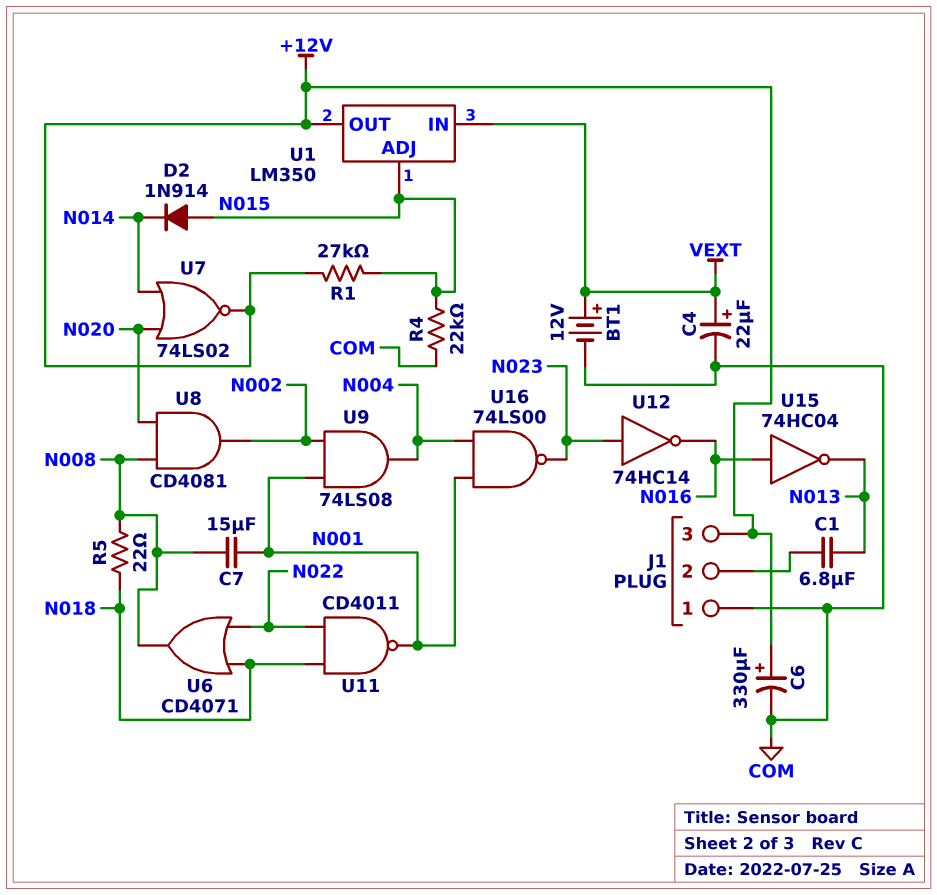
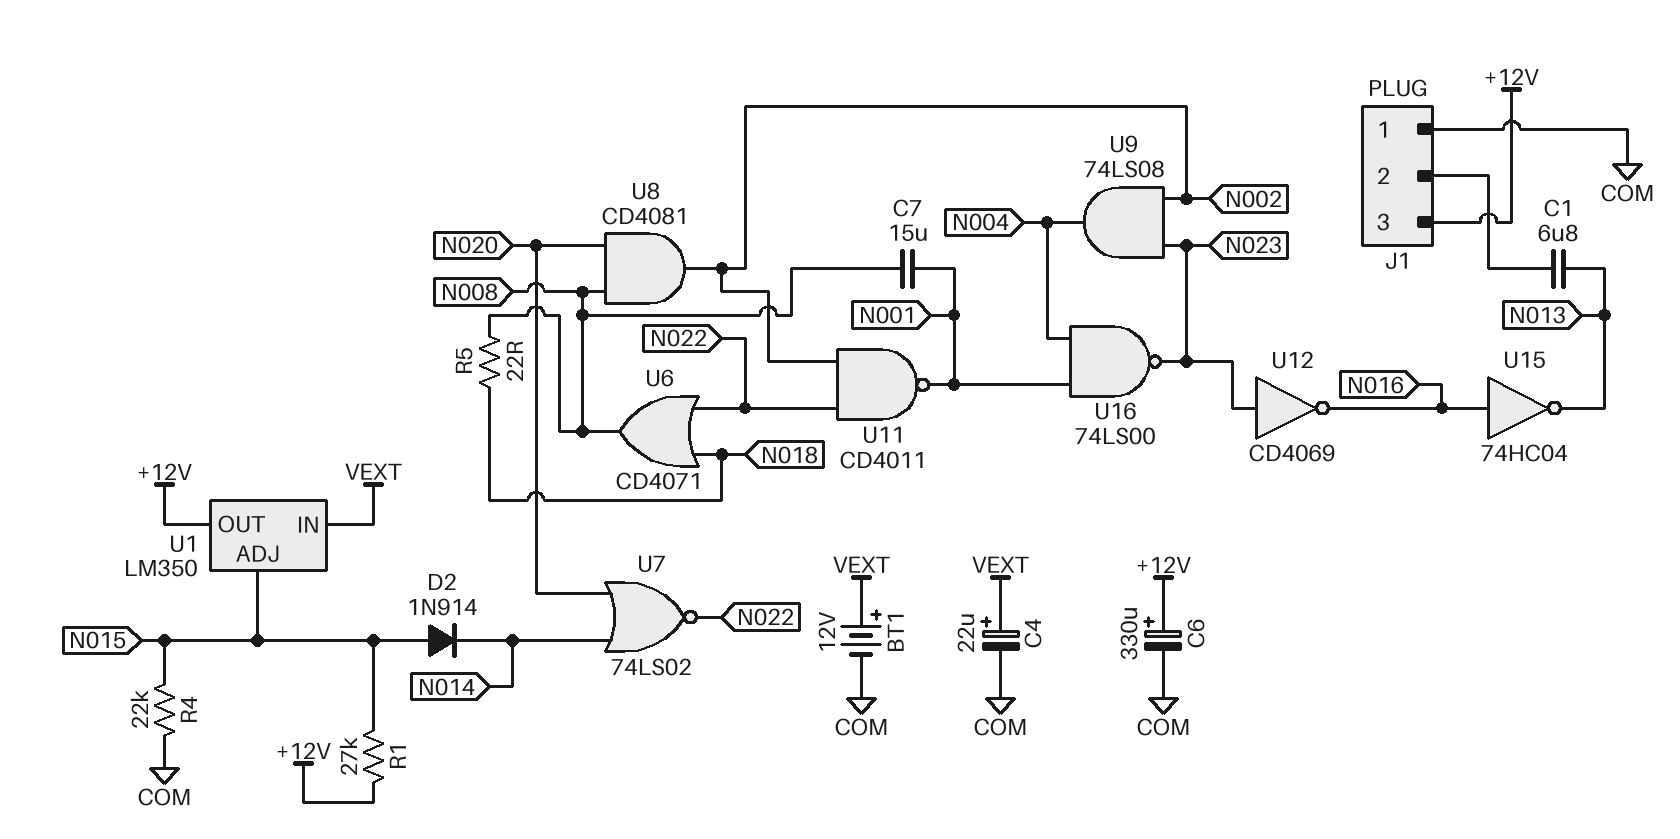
U7: NOR 74LS02 (in N014, in N020, out +12V) -> NOR 74LS02 (in N014, in N020, out N022)
U9: AND 74LS08 (in N001, in N002, out N004) -> AND 74LS08 (in N002, in N023, out N004)
U11: NAND CD4011 (in N018, in N022, out N001) -> NAND CD4011 (in N002, in N022, out N001)
U12: NOT 74HC14 (in N023, out N016) -> NOT CD4069 (in N023, out N016)

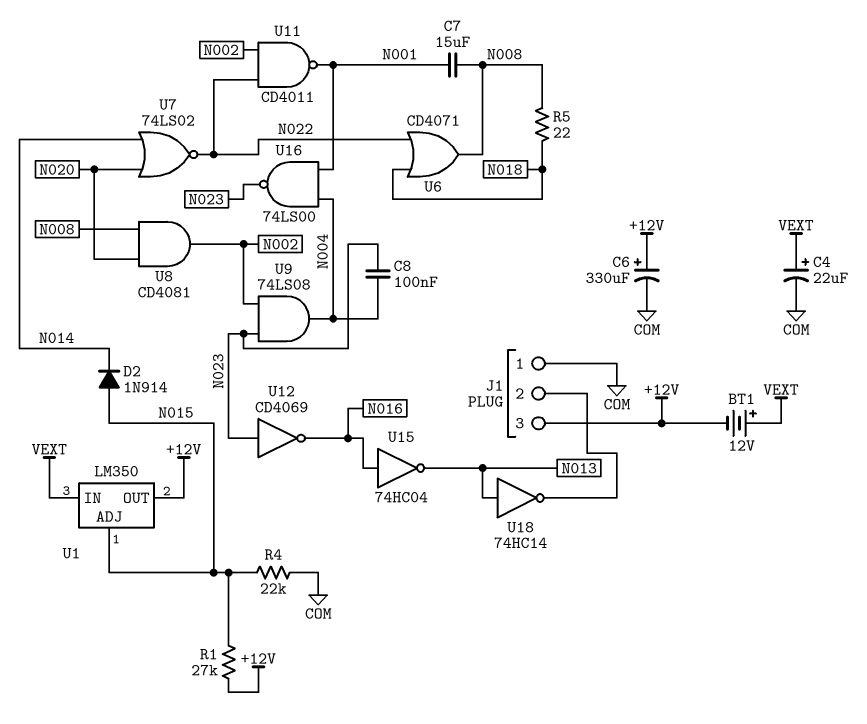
BT1: 12V (plus VEXT, minus COM) -> 12V (plus VEXT, minus +12V)
C1: 6.8uF (J1/2, N013) -> none
C8: none -> 100nF (N004, N023)
U18: none -> NOT 74HC14 (in N013, out J1/2)

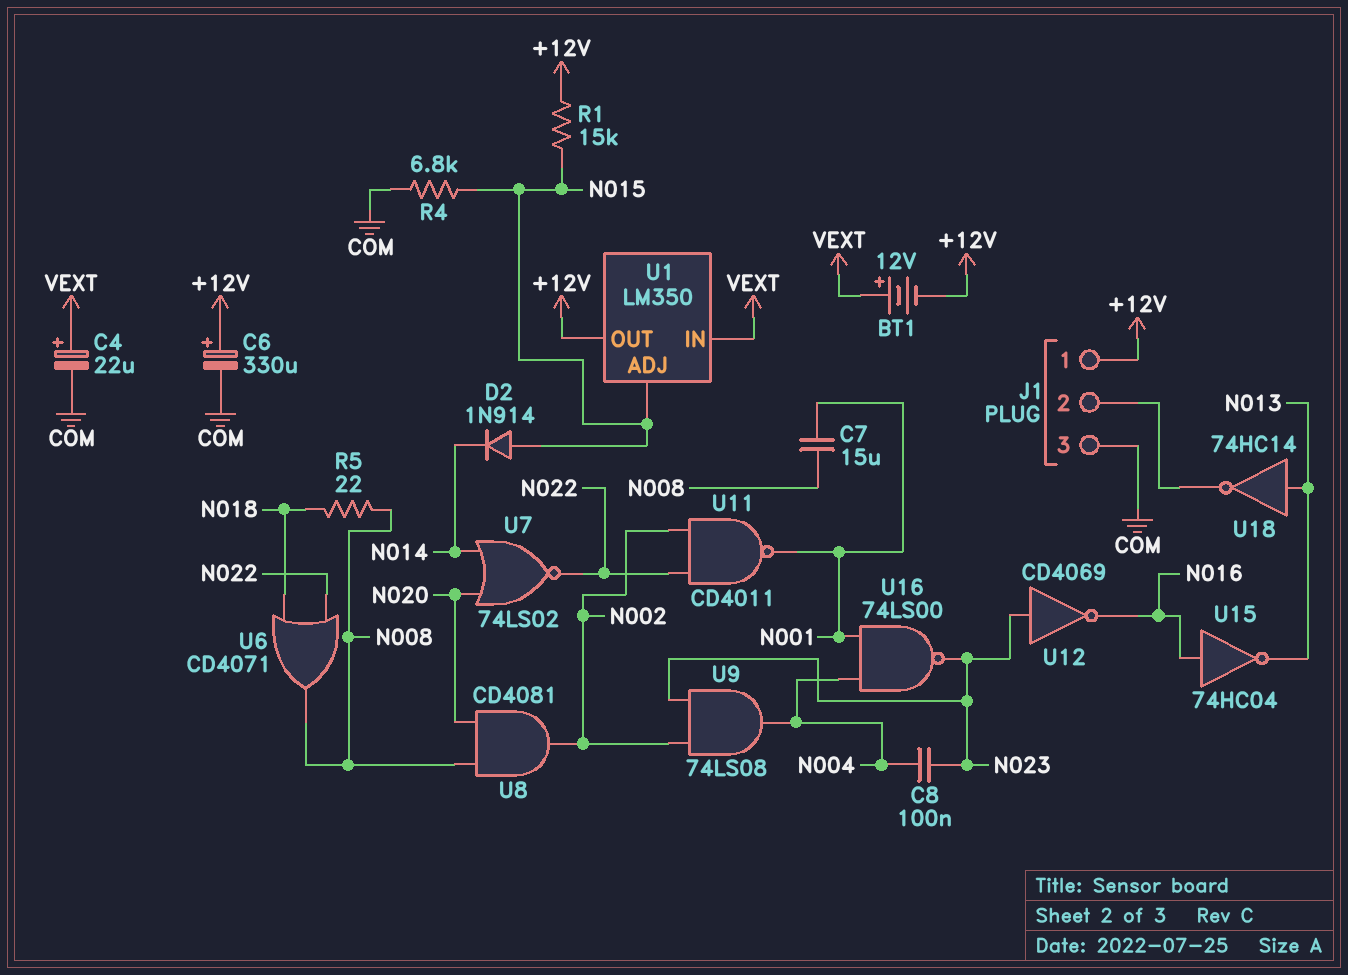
J1 pin 1: COM -> +12V
J1 pin 3: +12V -> COM
R1: 27k (+12V, N015) -> 15k (+12V, N015)
R4: 22k (COM, N015) -> 6.8k (COM, N015)

